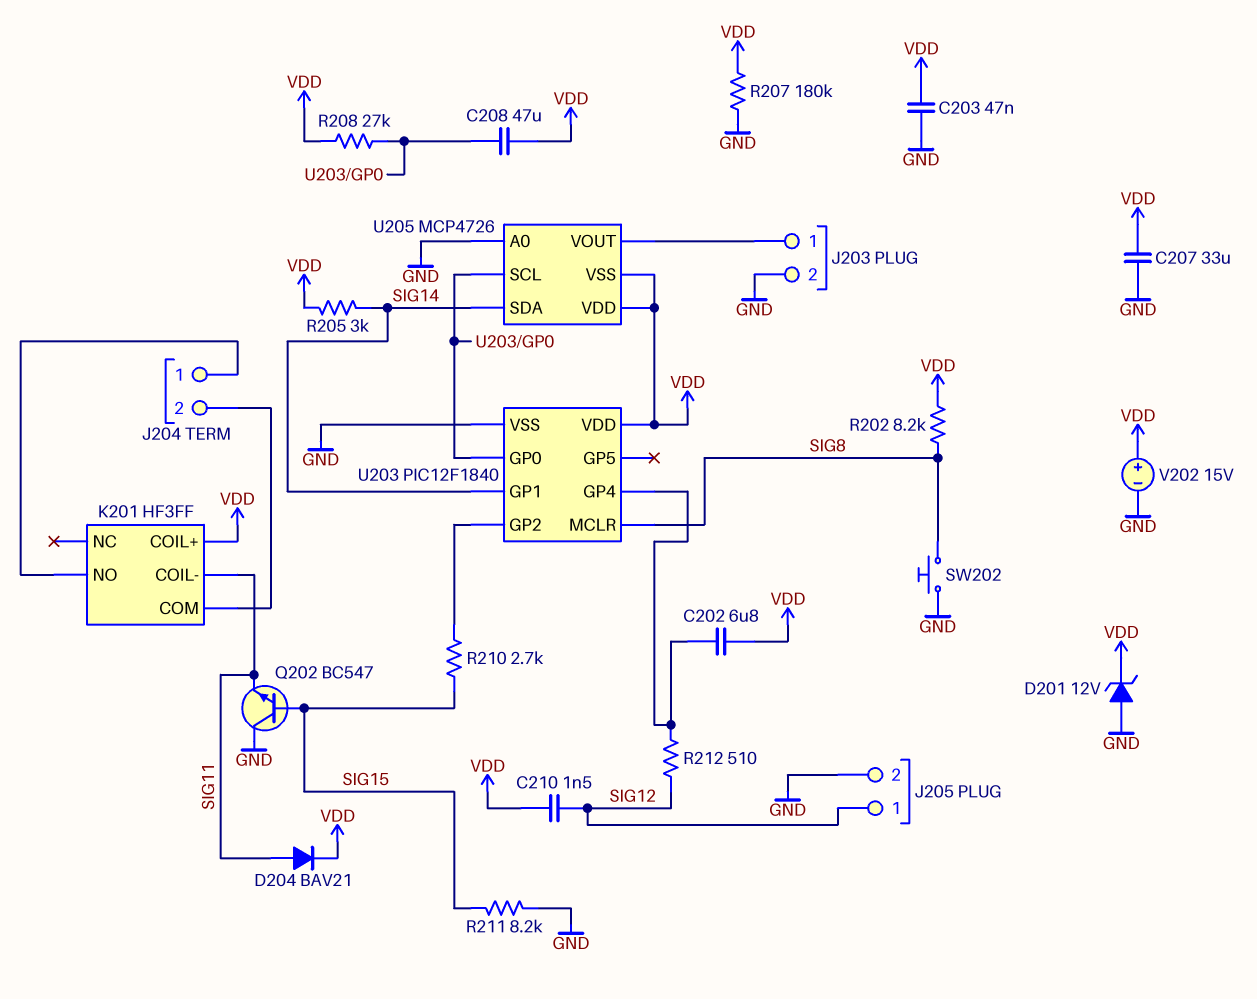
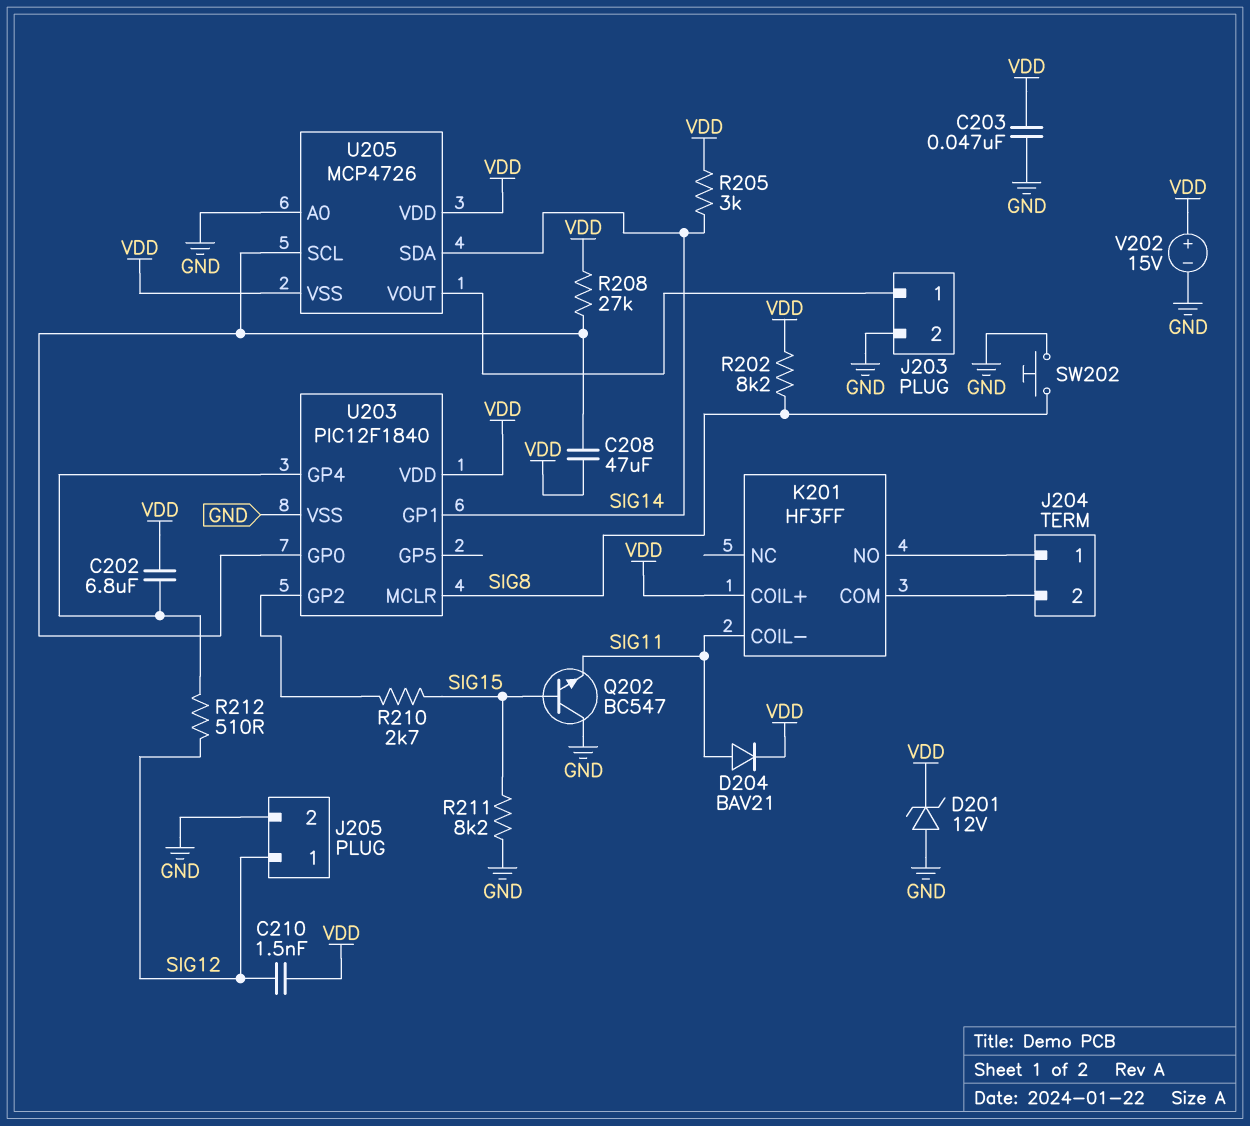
C207: 33uF (GND, VDD) -> none
R207: 180k (GND, VDD) -> none

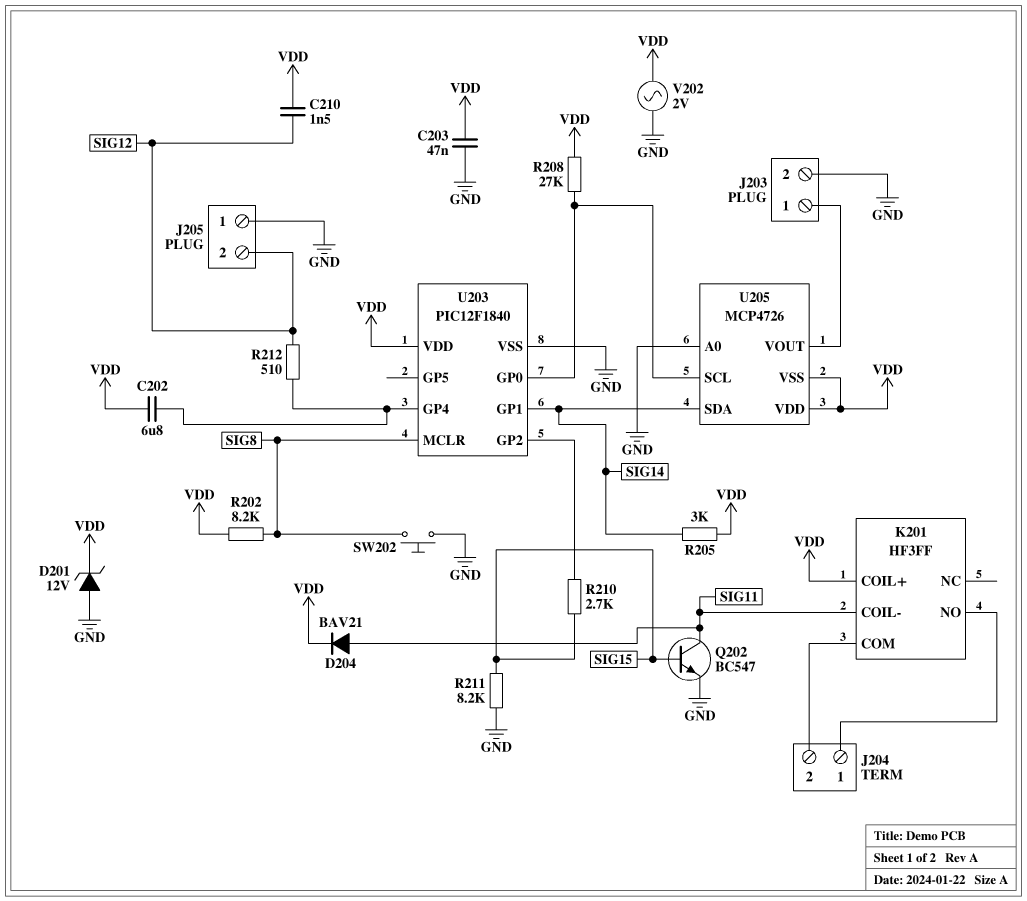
C208: 47uF (U203/GP0, VDD) -> none
J205 pin 1: SIG12 -> GND
J205 pin 2: GND -> SIG12
Q202: NPN BC547 (B SIG15, C GND, E SIG11) -> NPN BC547 (B SIG15, C SIG11, E GND)
V202: 15V (plus VDD, minus GND) -> AC 2V (GND, VDD)

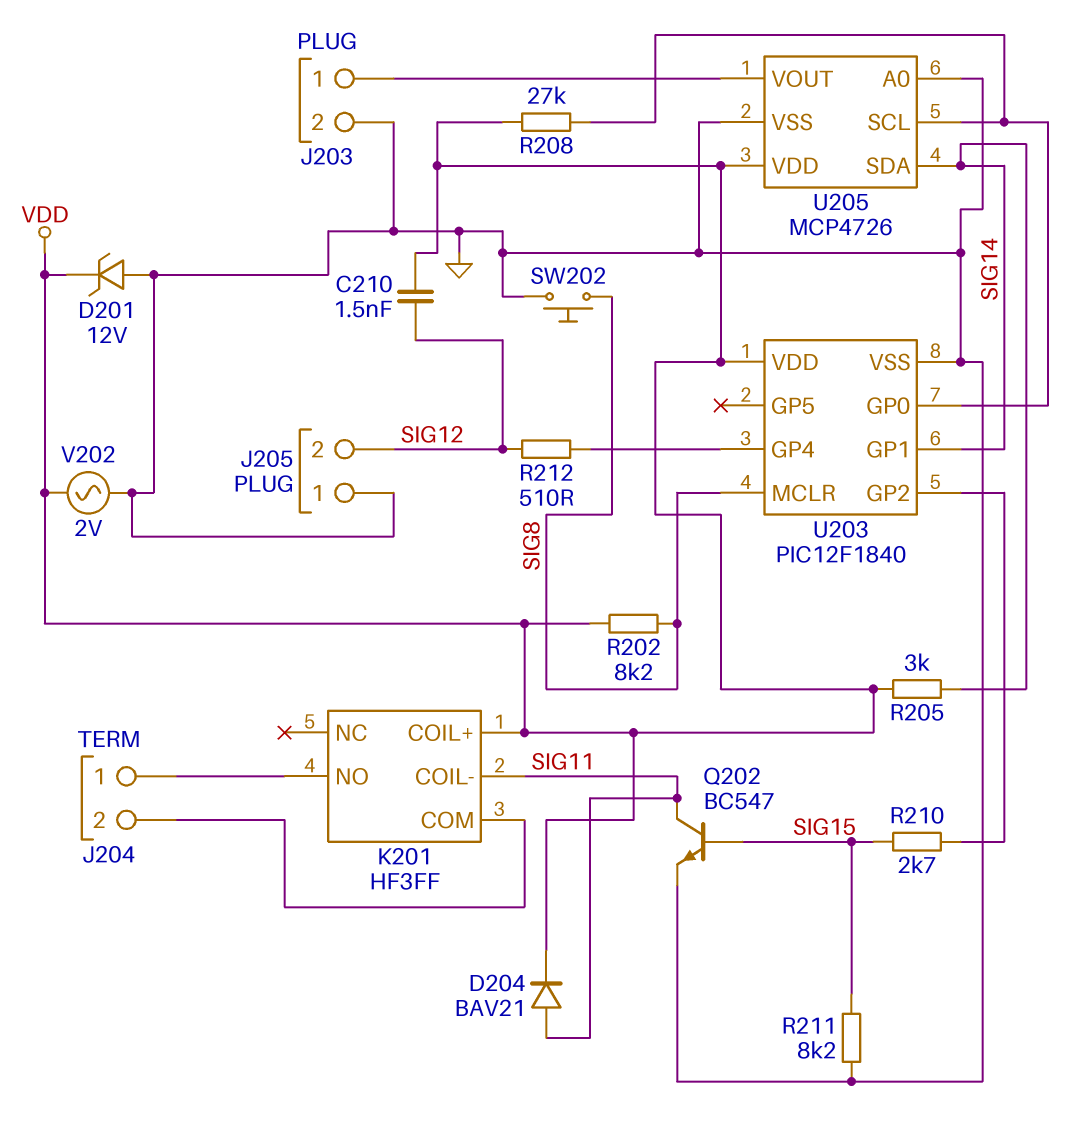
C202: 6.8uF (U203/GP4, VDD) -> none
C203: 47nF (GND, VDD) -> none
U205 pin VSS: VDD -> GND

